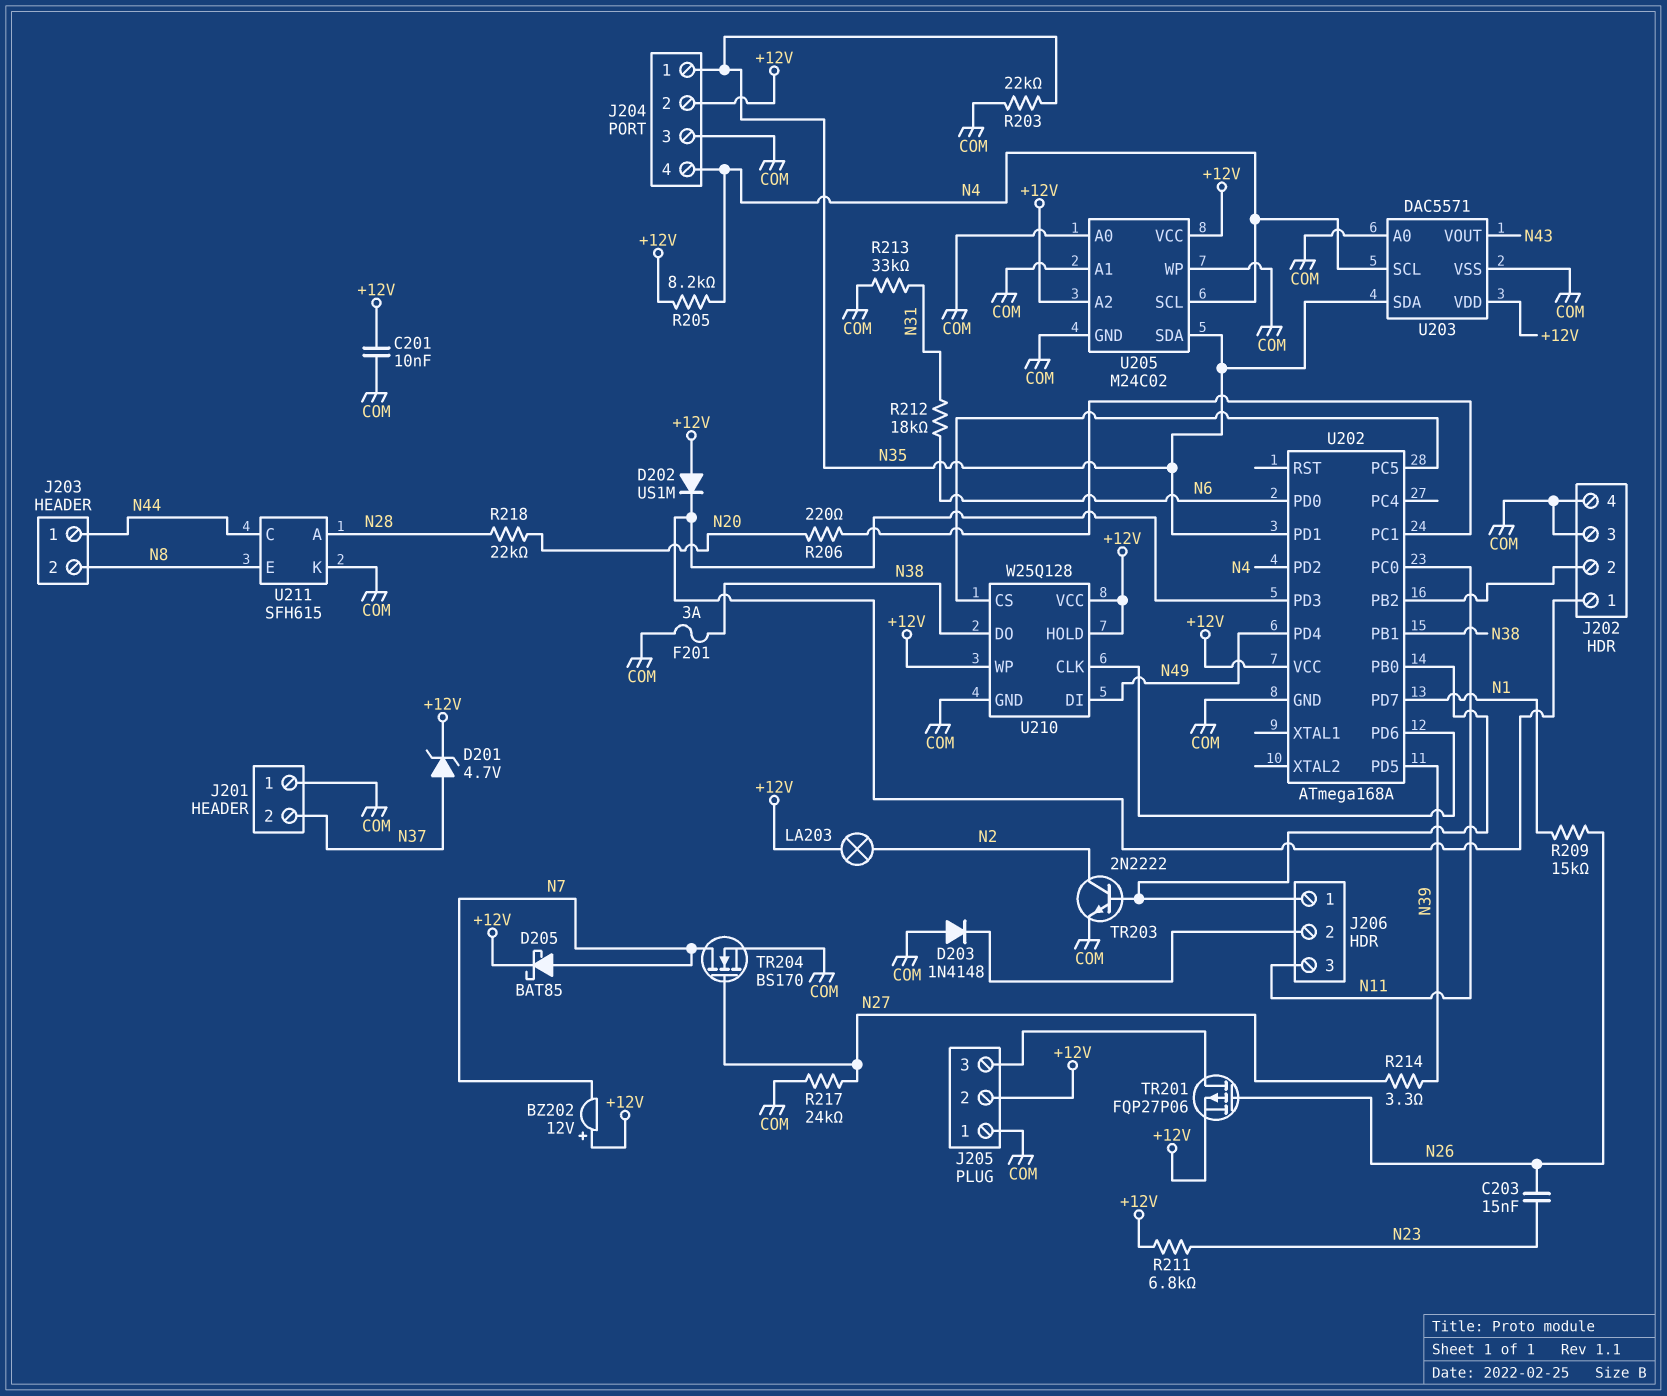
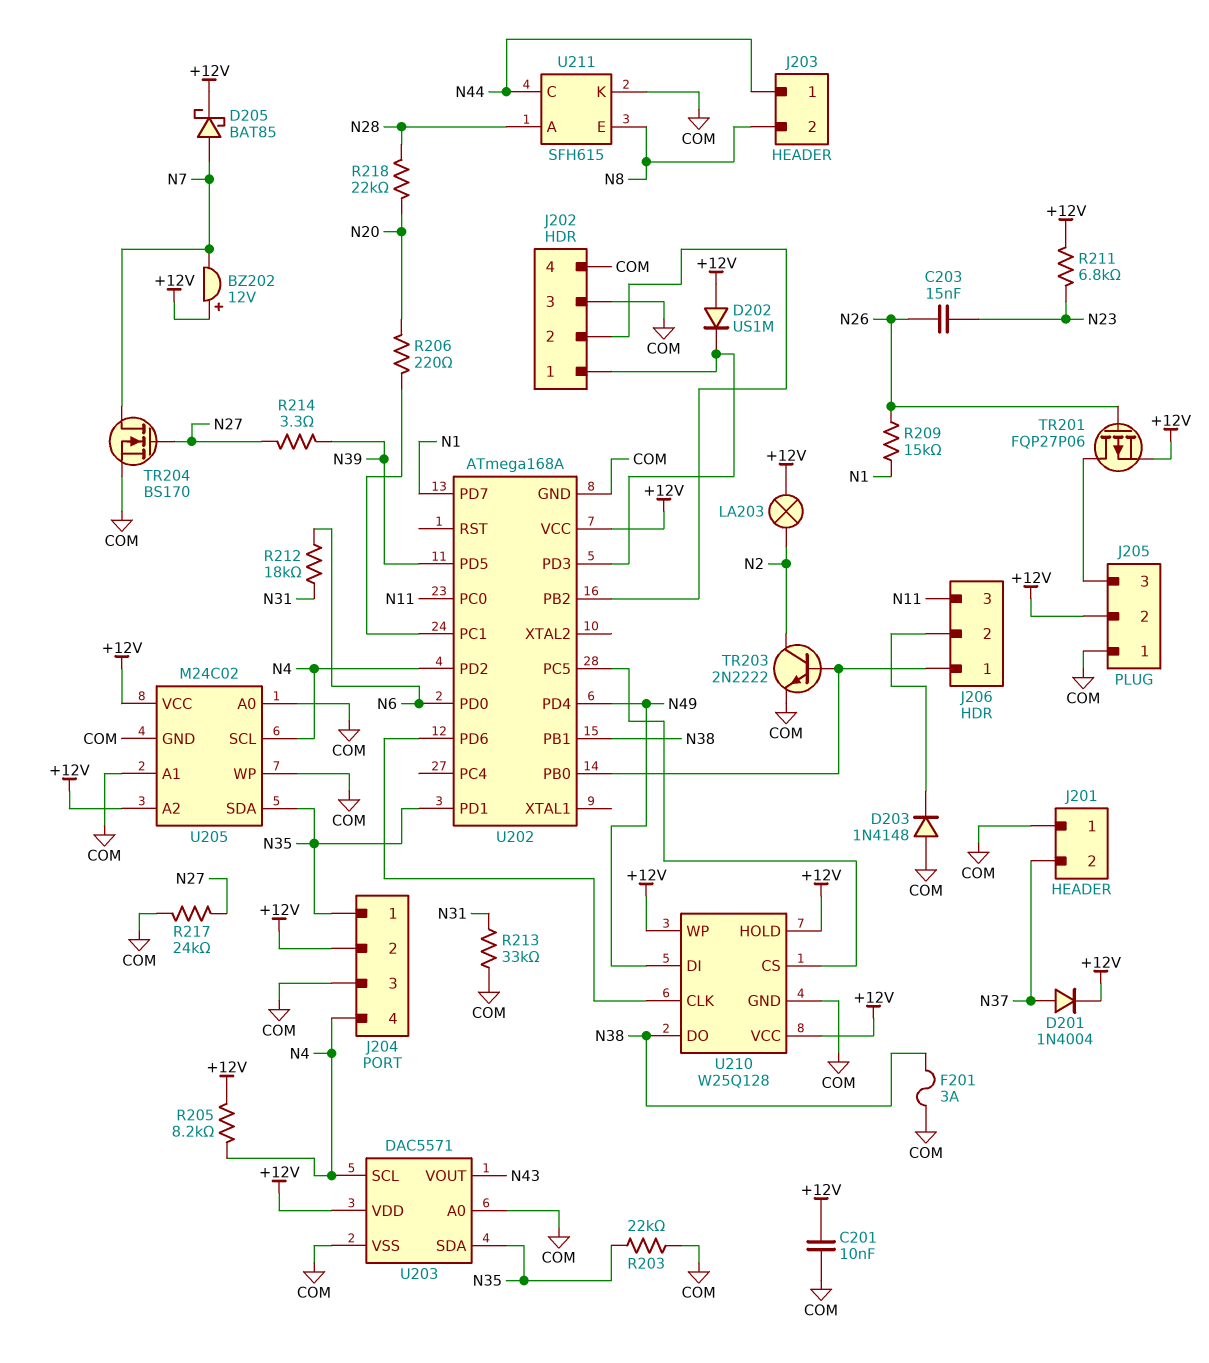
D201: zener 4.7V (A N37, K +12V) -> diode 1N4004 (A N37, K +12V)

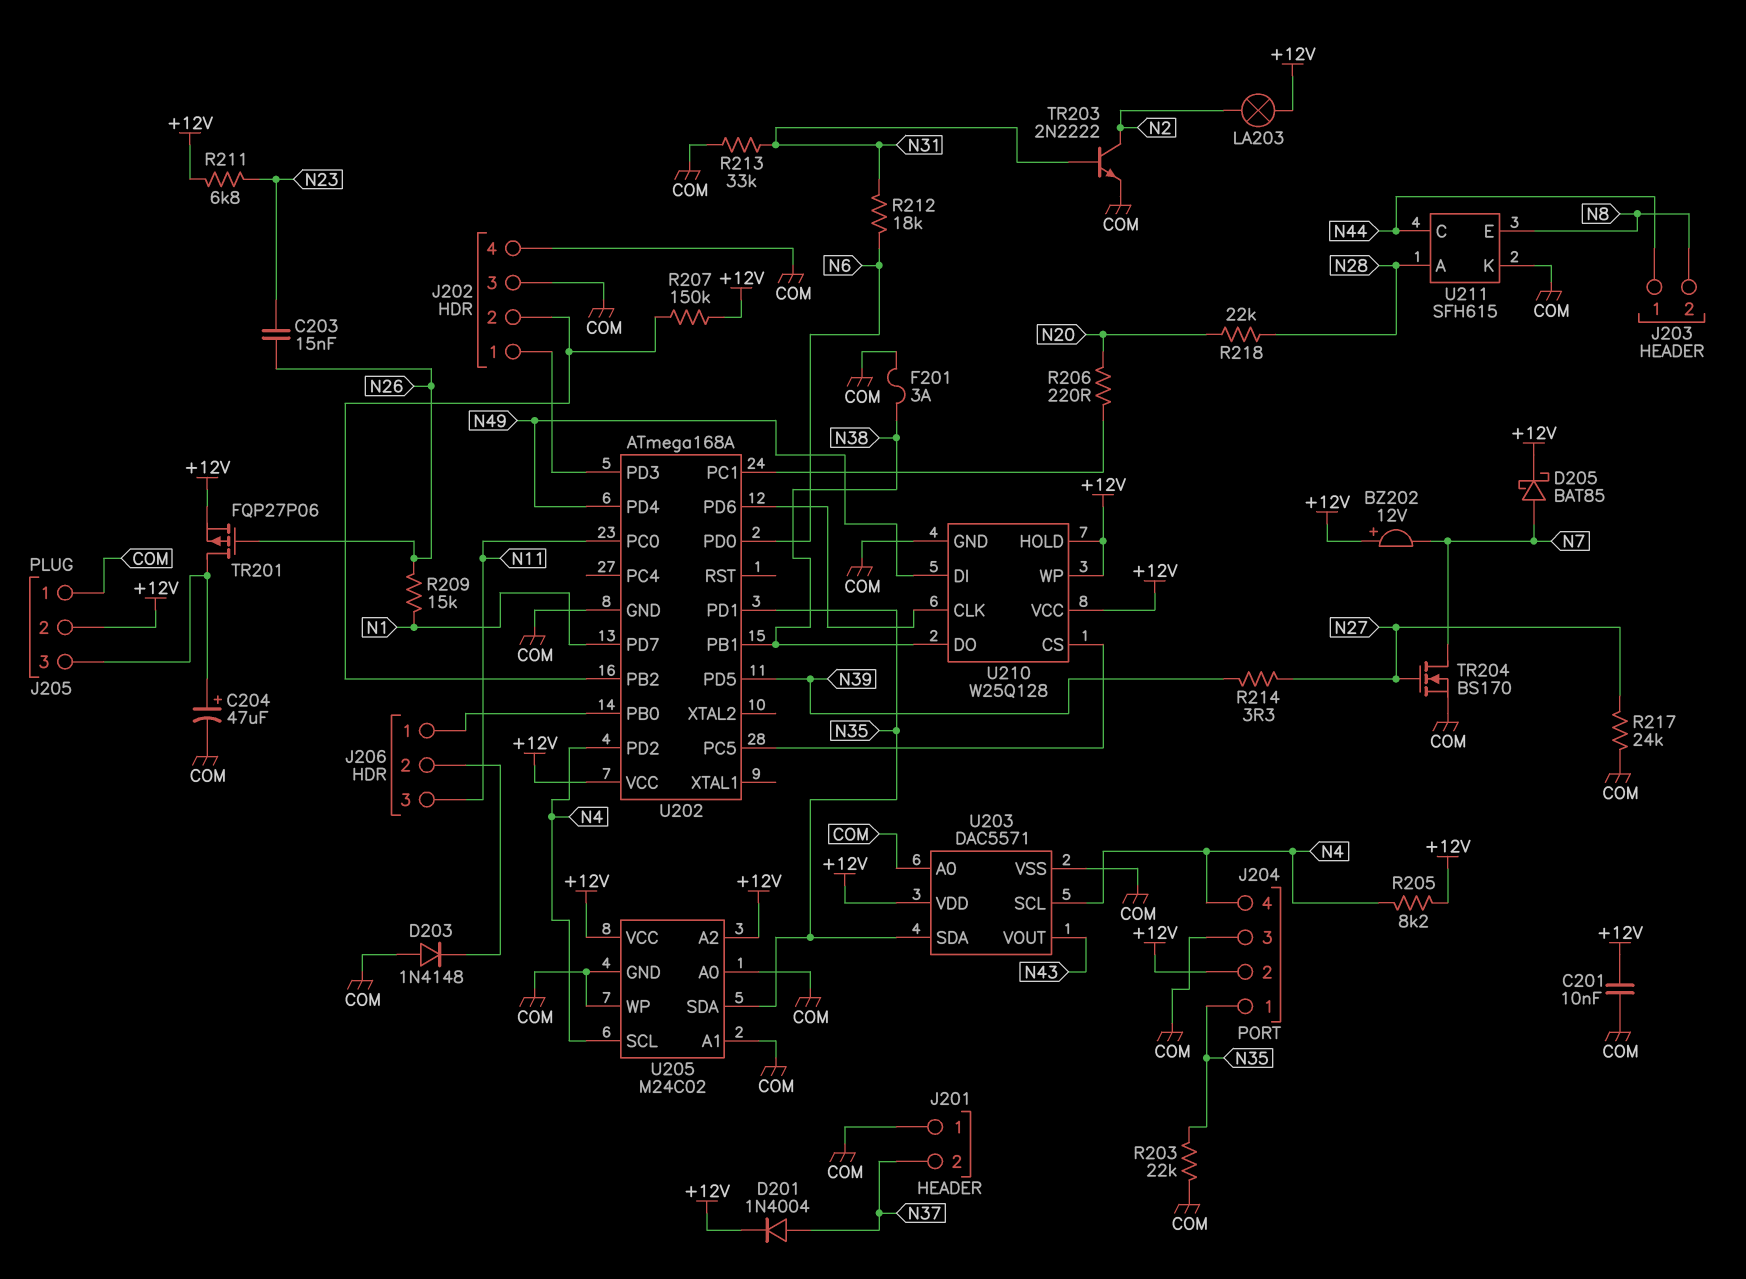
C204: none -> 47uF (plus J205/3, minus COM)
D202: diode US1M (A +12V, K J202/1) -> none
R207: none -> 150k (+12V, J202/2)
TR203: NPN 2N2222 (B J206/1, C N2, E COM) -> NPN 2N2222 (B N31, C N2, E COM)

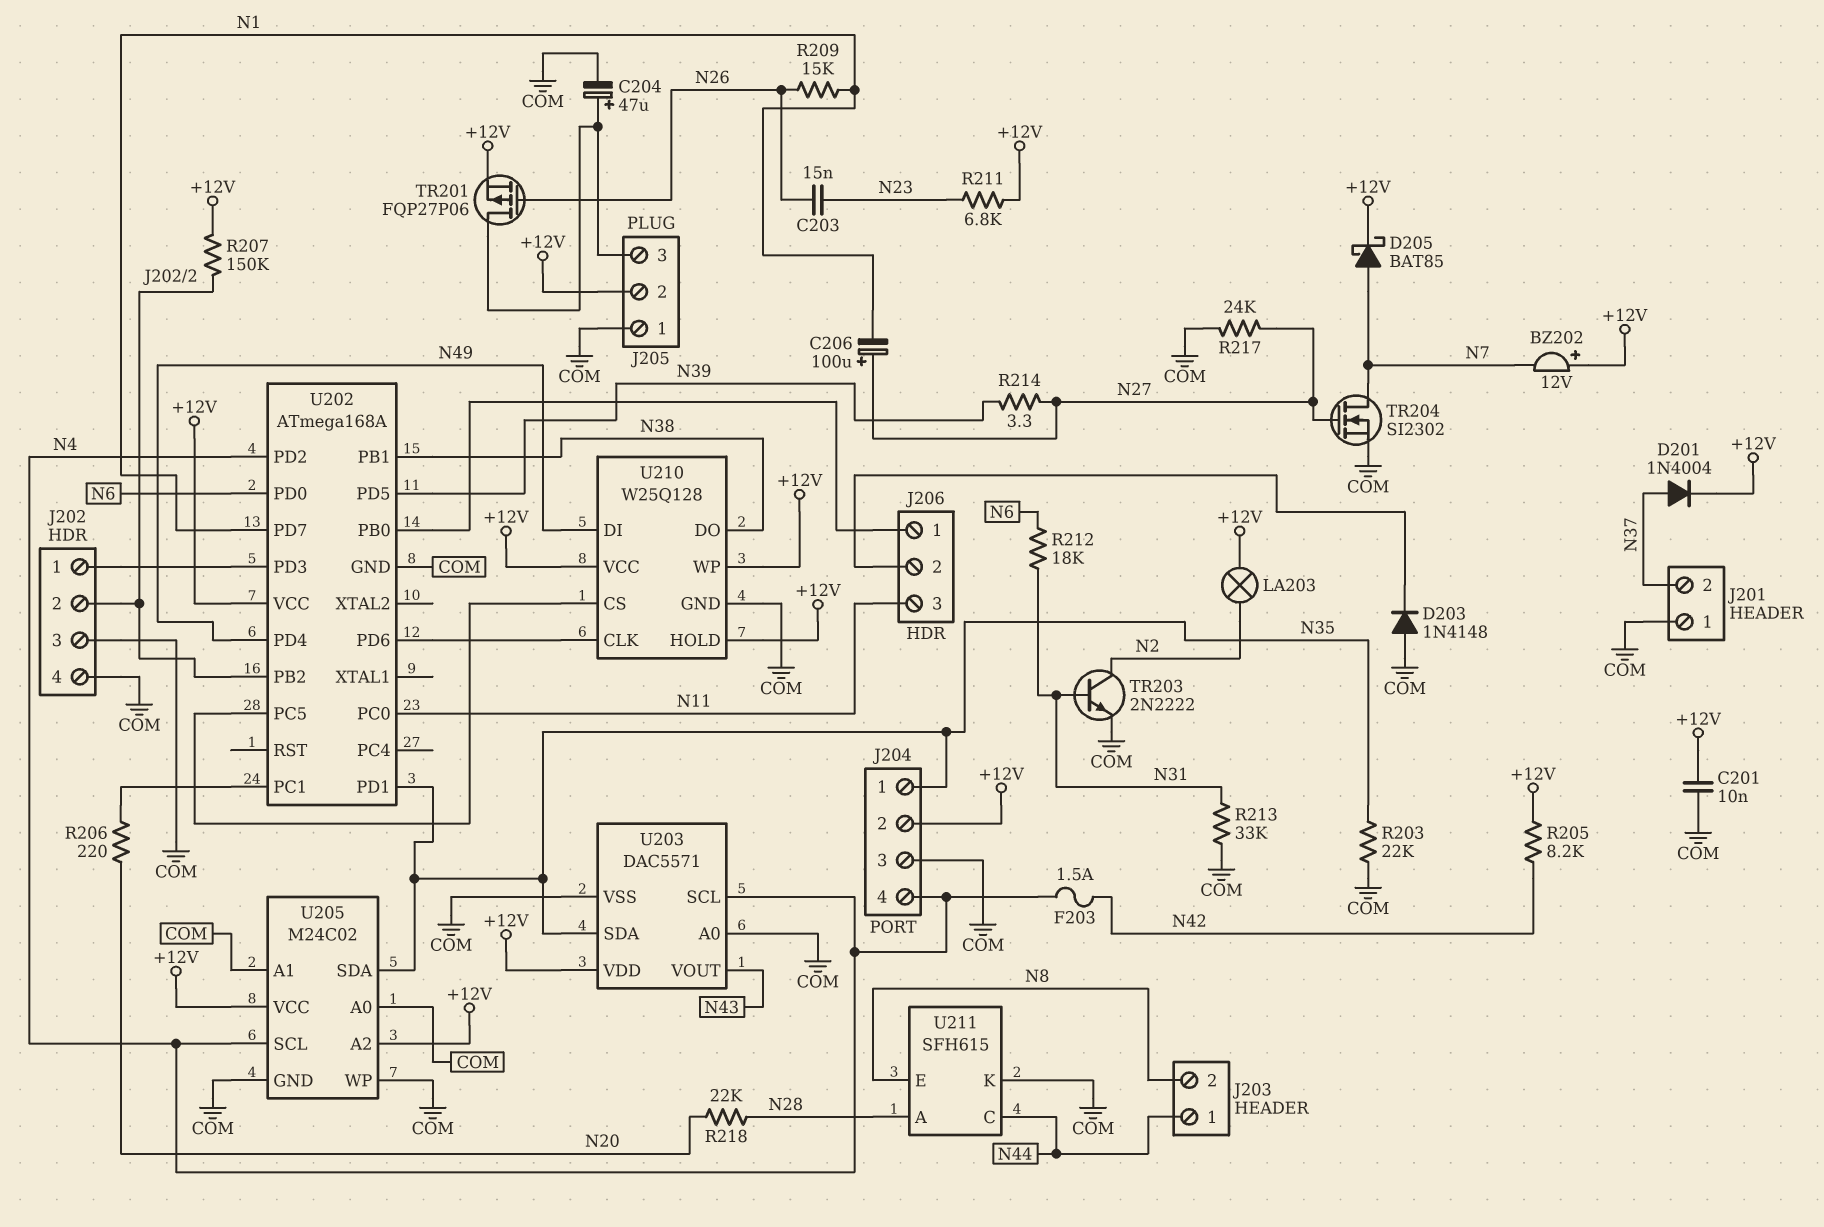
C206: none -> 100uF (plus N27, minus N1)
F201: 3A (COM, N38) -> none
F203: none -> 1.5A (N4, N42)
R205: 8.2k (+12V, N4) -> 8.2k (+12V, N42)
TR204: NMOS BS170 (G N27, D N7, S COM) -> NMOS SI2302 (G N27, D N7, S COM)

